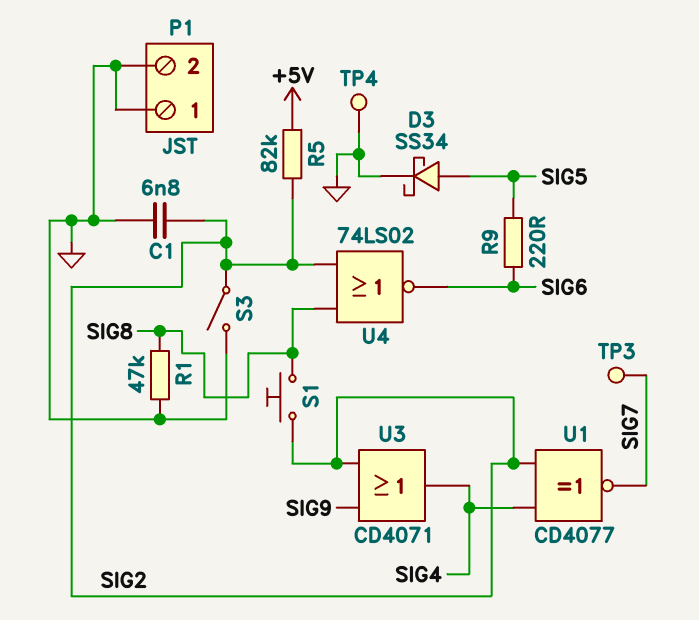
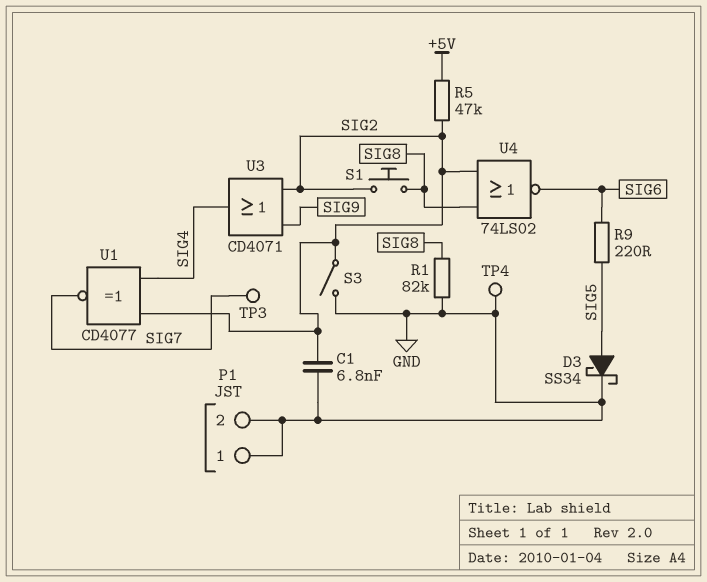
R1: 47k (GND, SIG8) -> 82k (GND, SIG8)
R5: 82k (+5V, SIG2) -> 47k (+5V, SIG2)

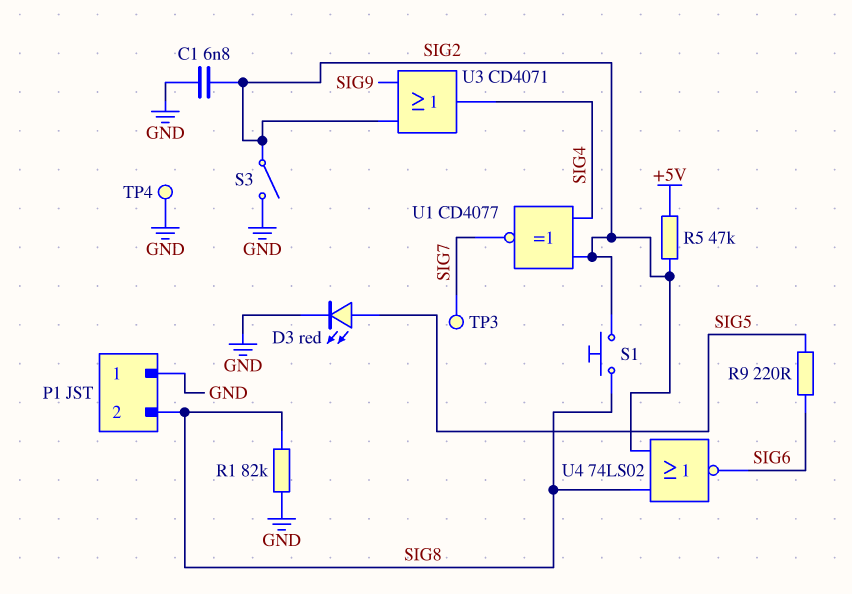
D3: schottky SS34 (A SIG5, K GND) -> LED red (A SIG5, K GND)
P1 pin 2: GND -> SIG8

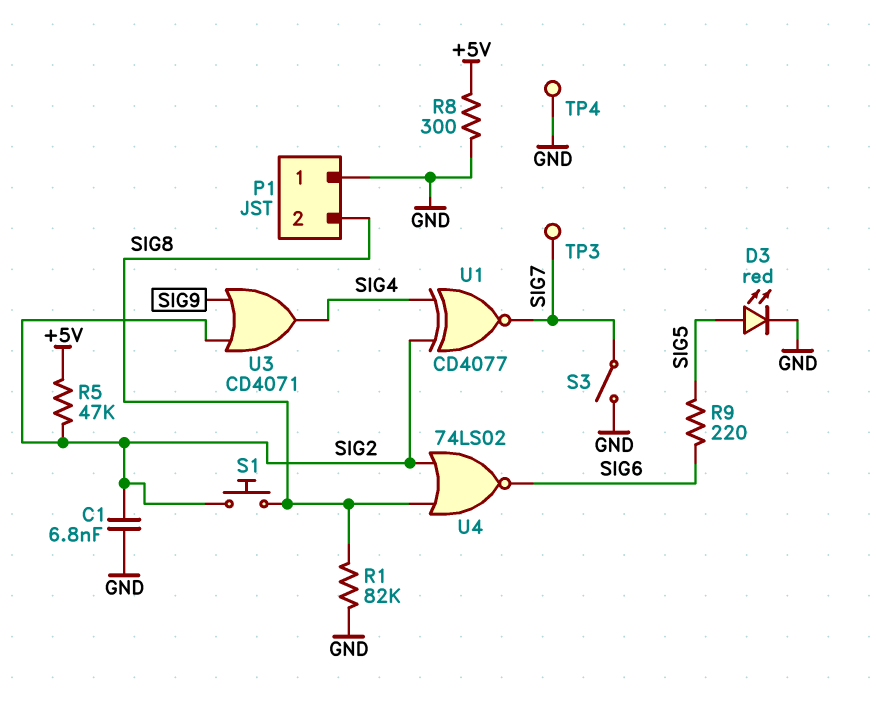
R8: none -> 300 (+5V, GND)
S3: switch (GND, SIG2) -> switch (GND, SIG7)

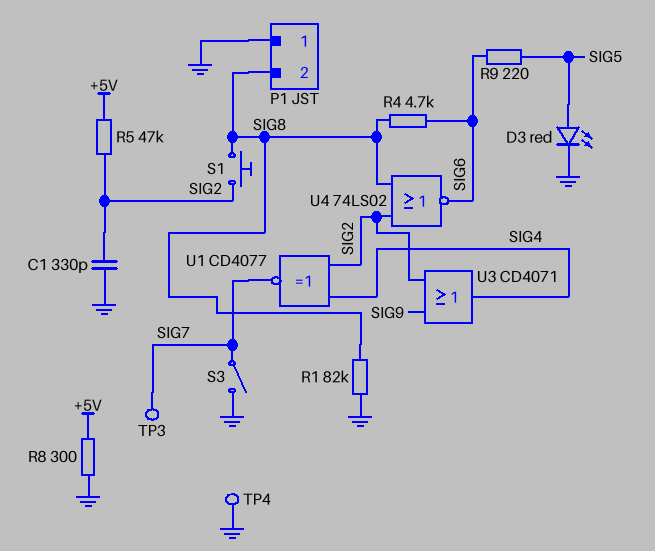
C1: 6.8nF (GND, SIG2) -> 330pF (GND, SIG2)
R4: none -> 4.7k (SIG6, SIG8)

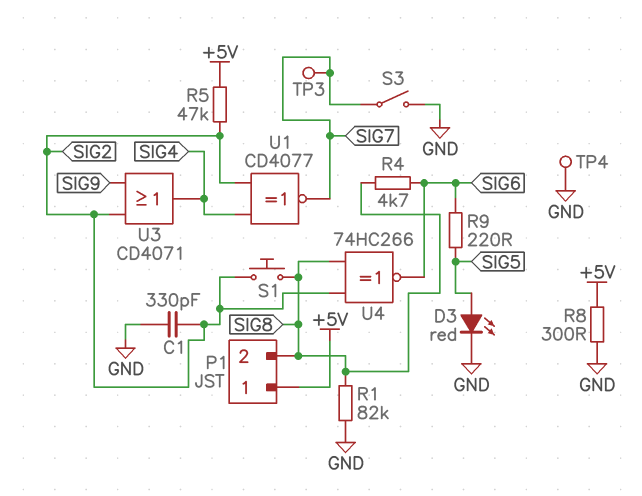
P1 pin 1: GND -> +5V
U4: NOR 74LS02 (in SIG2, in SIG8, out SIG6) -> XNOR 74HC266 (in SIG2, in SIG8, out SIG6)

